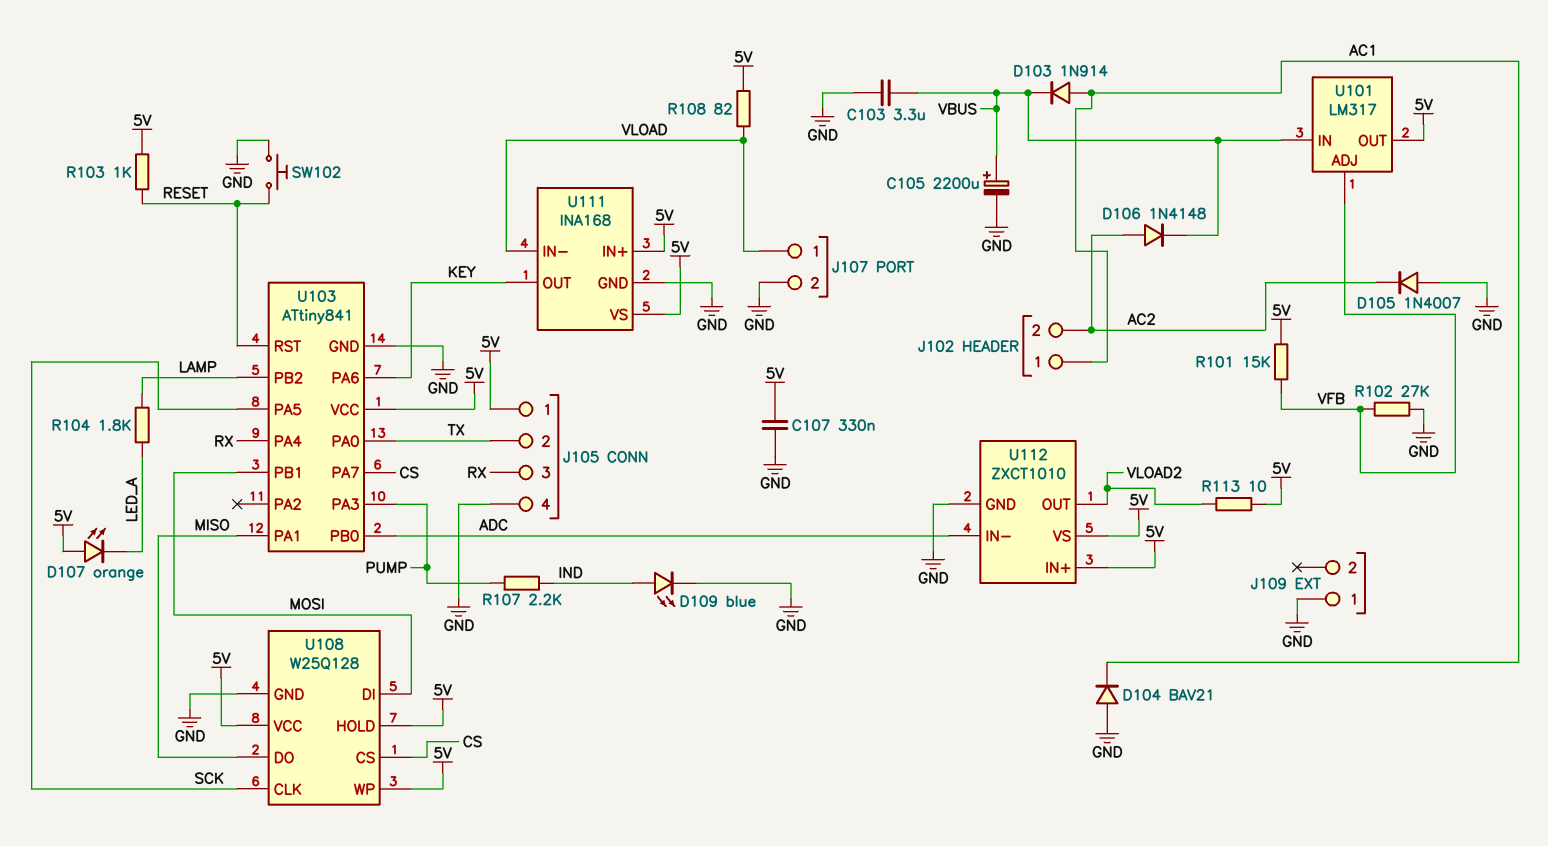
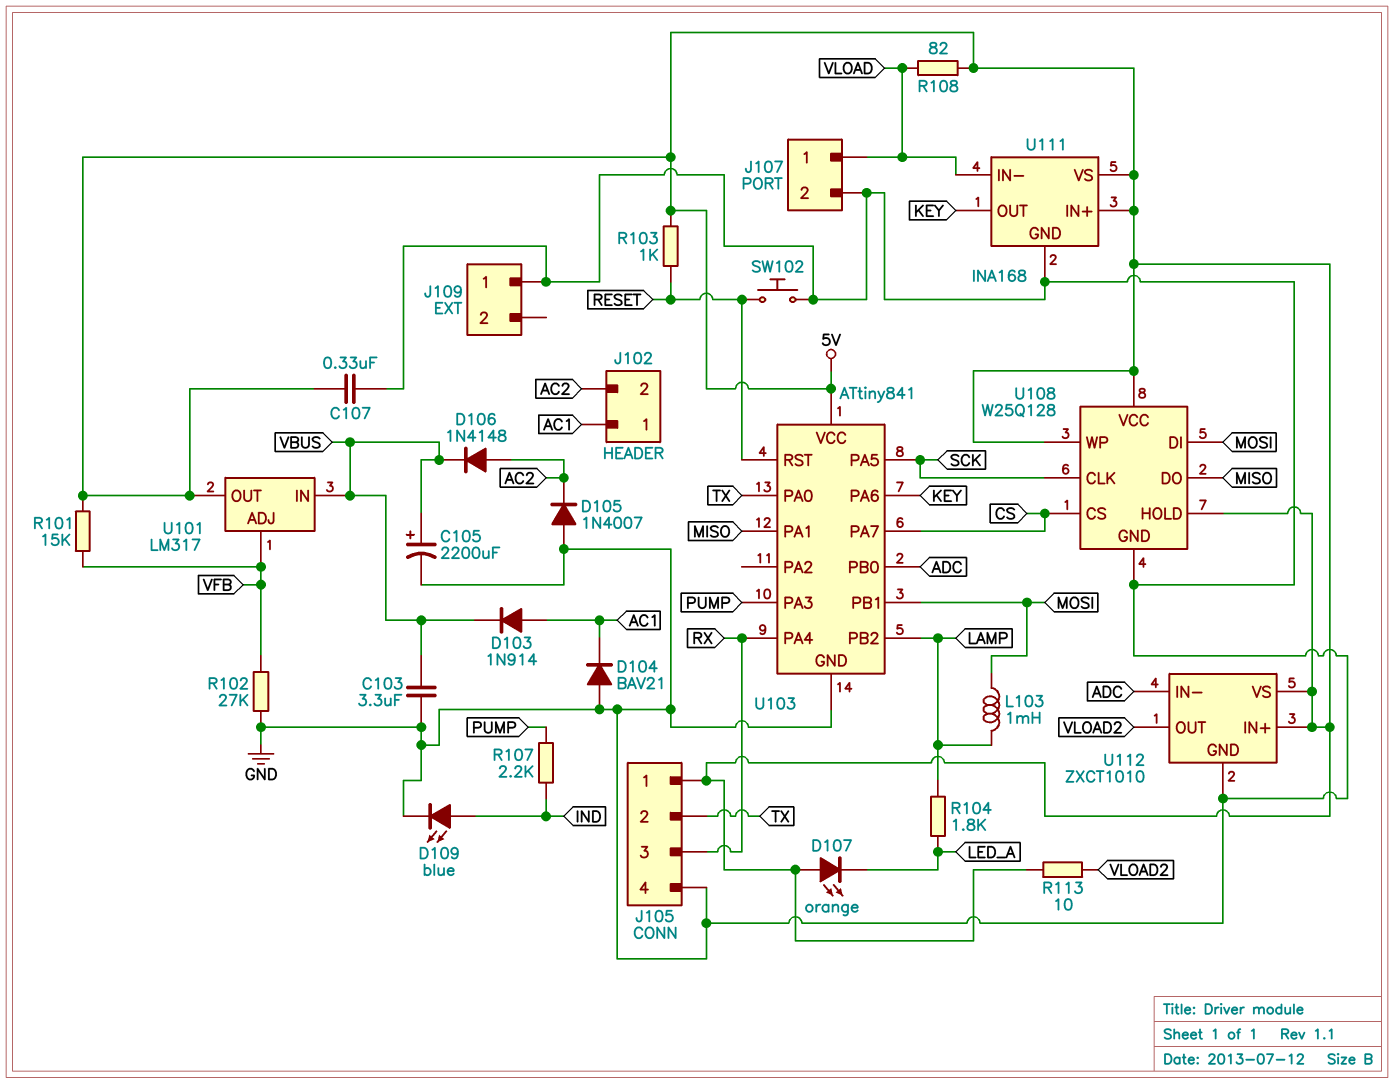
L103: none -> 1mH (LAMP, MOSI)

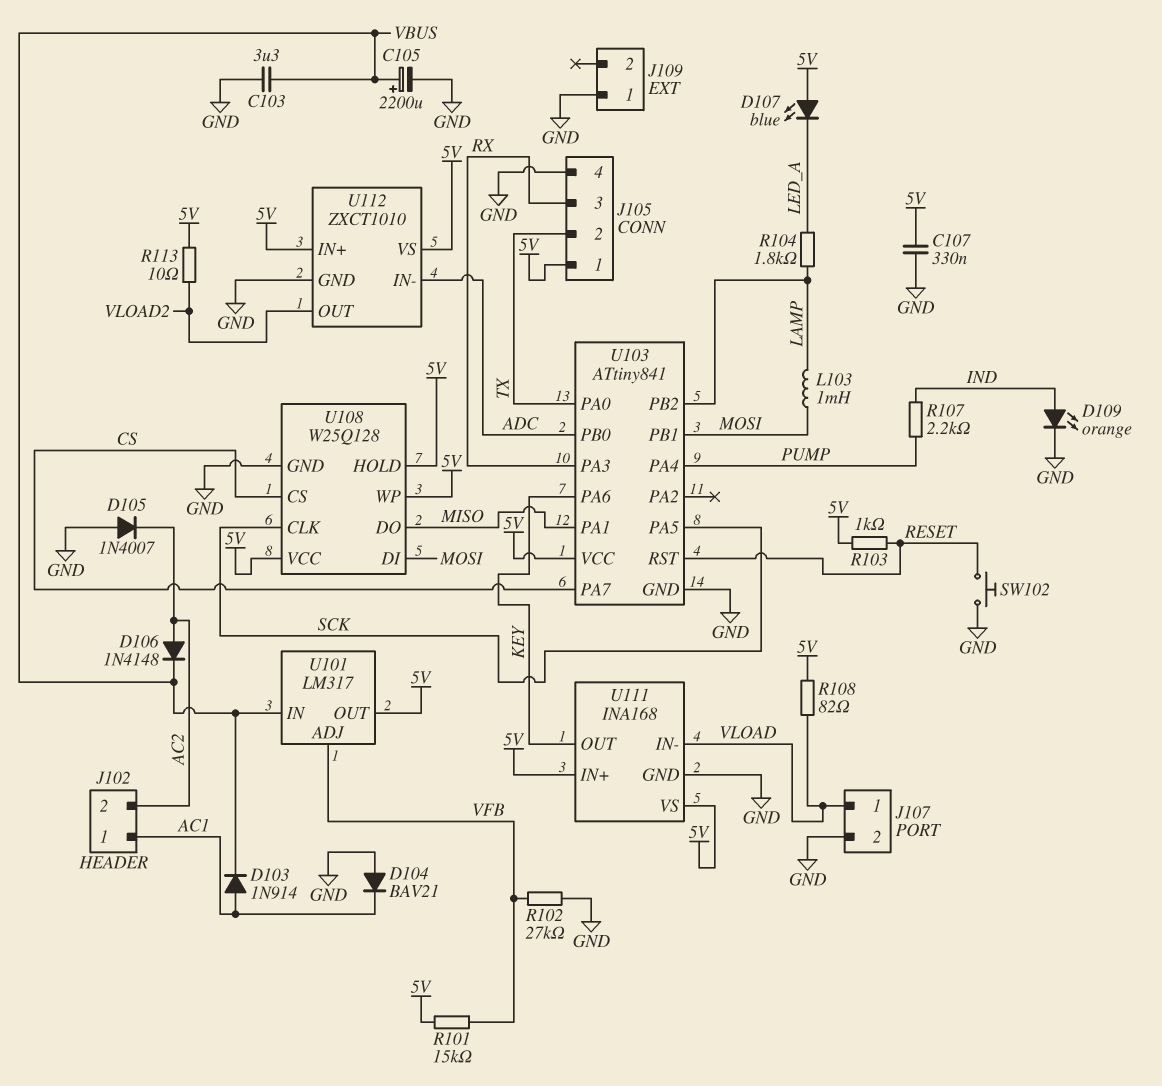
D107: LED orange (A 5V, K LED_A) -> LED blue (A 5V, K LED_A)
D109: LED blue (A IND, K GND) -> LED orange (A IND, K GND)
U103 pin PA3: PUMP -> RX
U103 pin PA4: RX -> PUMP

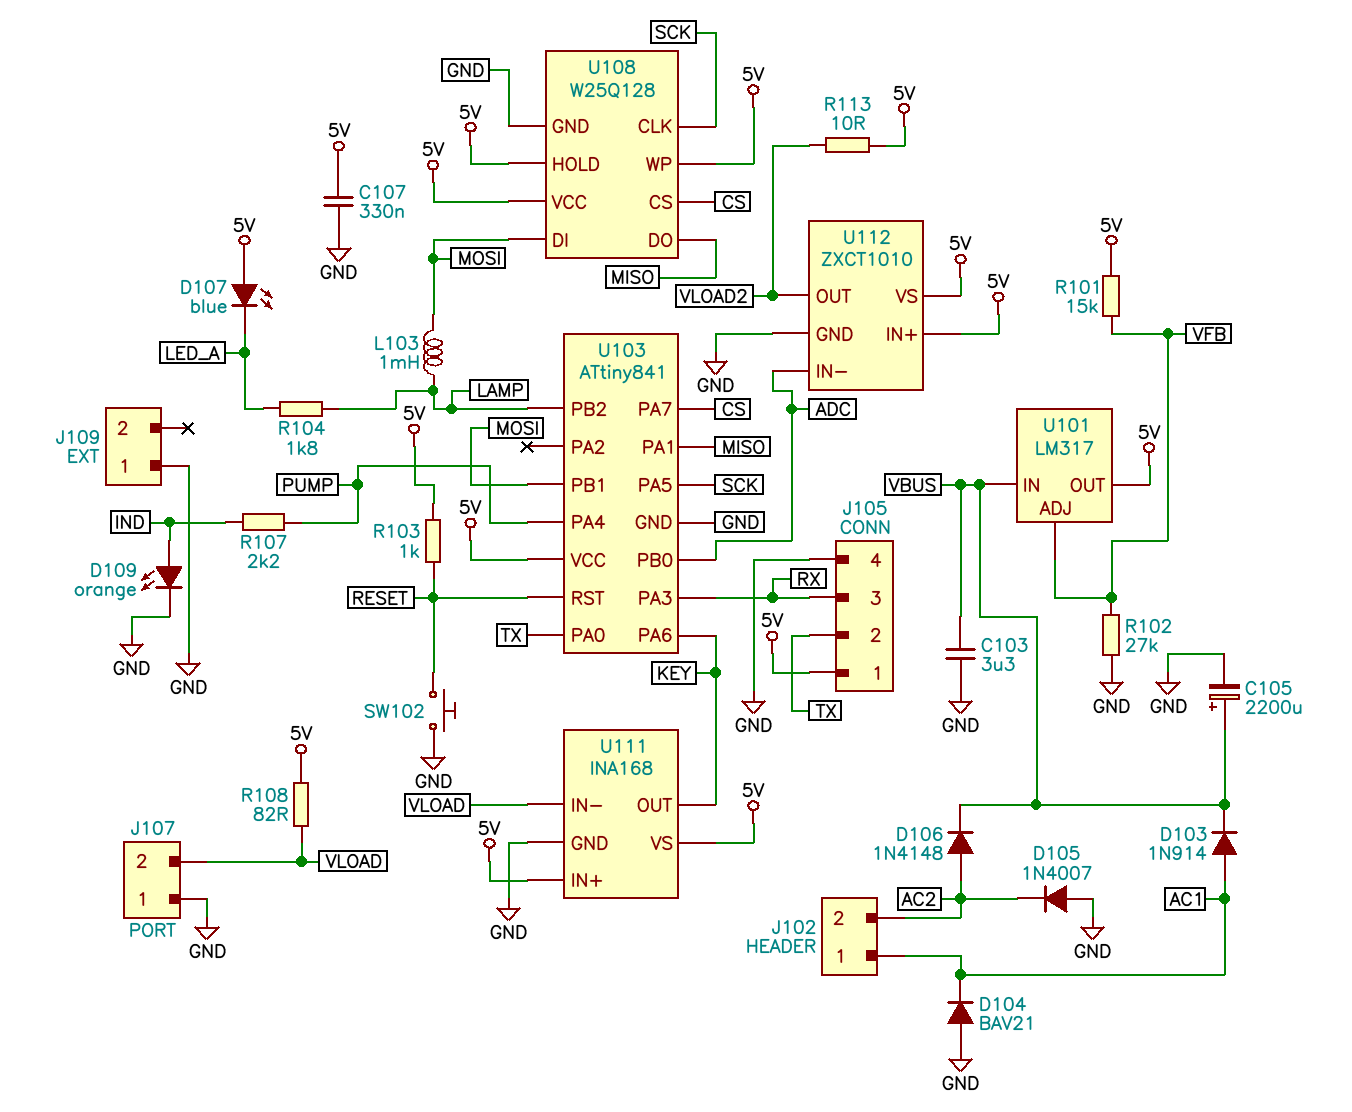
J107 pin 1: VLOAD -> GND
J107 pin 2: GND -> VLOAD

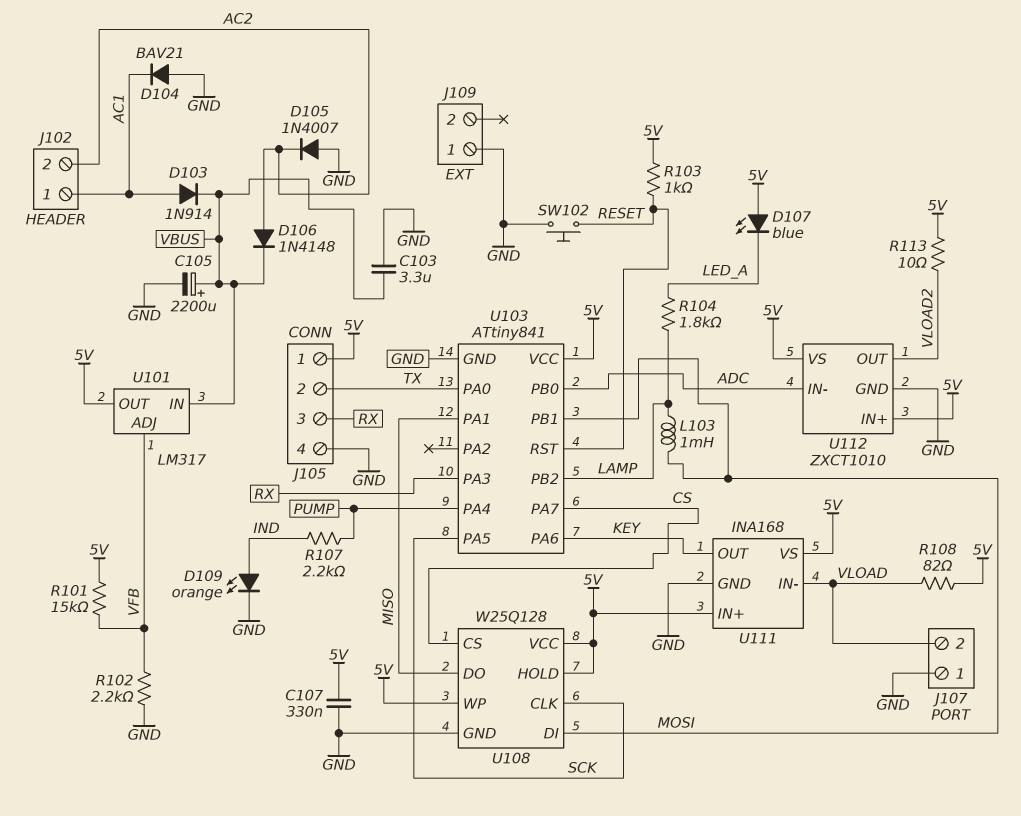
R102: 27k (GND, VFB) -> 2.2k (GND, VFB)

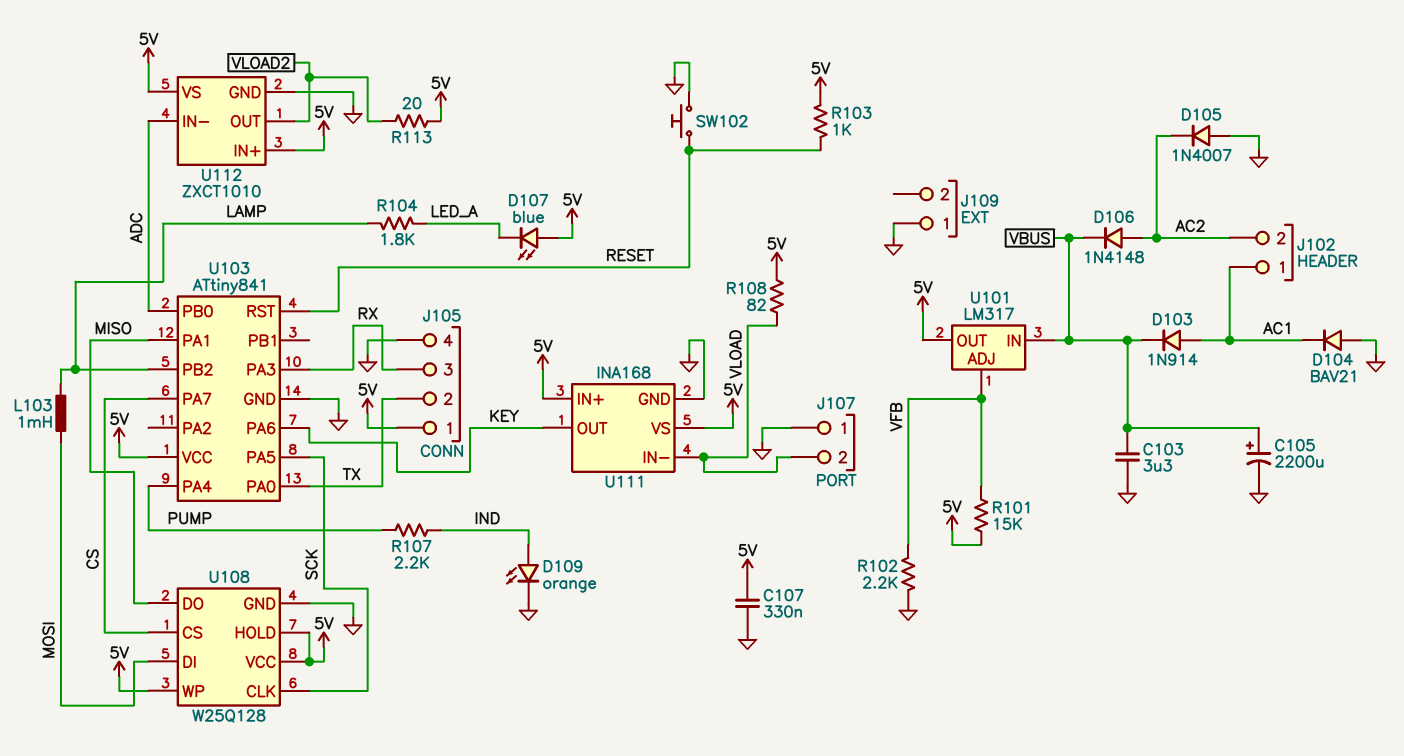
R113: 10 (5V, VLOAD2) -> 20 (5V, VLOAD2)
U103 pin PB1: MOSI -> none

